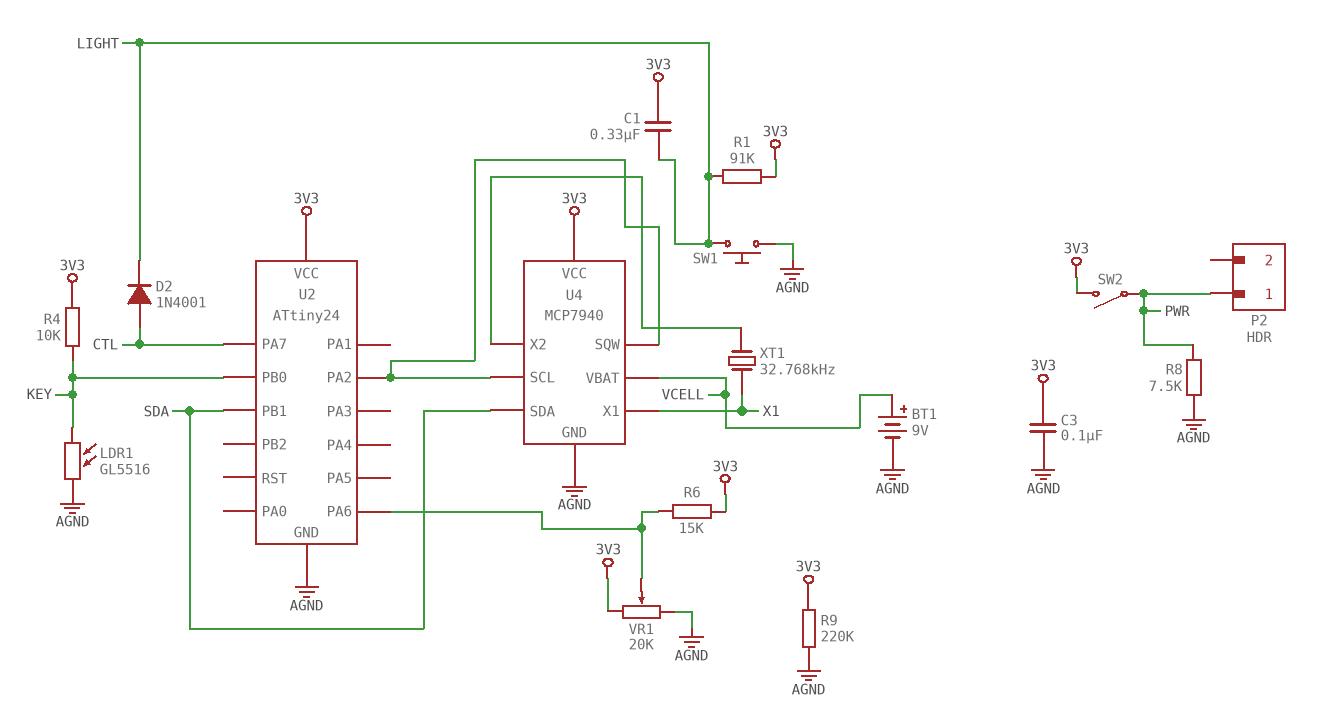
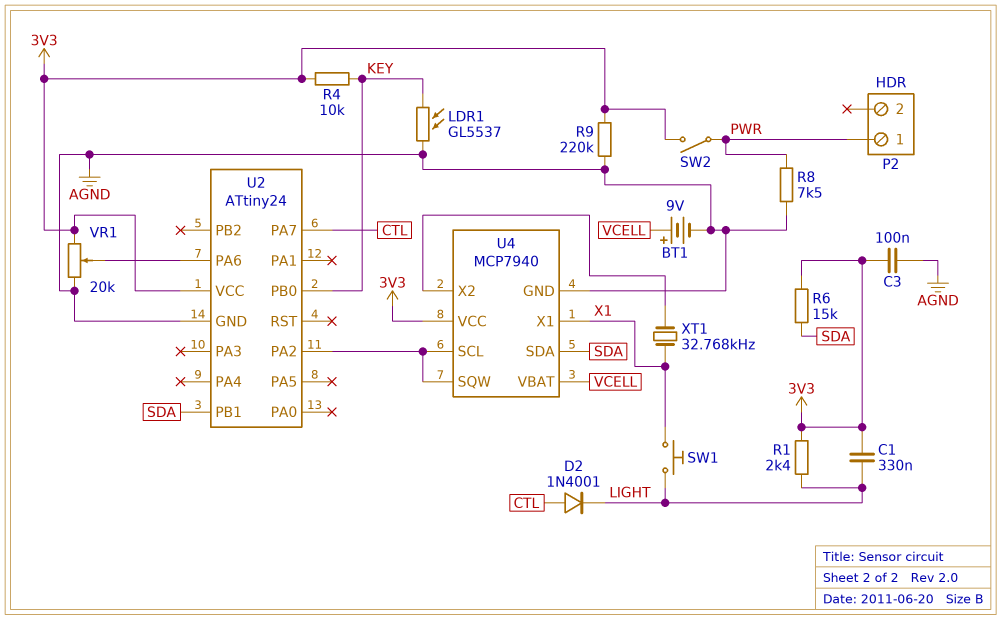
LDR1: GL5516 (AGND, KEY) -> GL5537 (AGND, KEY)
R1: 91k (3V3, LIGHT) -> 2.4k (3V3, LIGHT)
R6: 15k (3V3, U2/PA6) -> 15k (3V3, SDA)
SW1: button (AGND, LIGHT) -> button (LIGHT, X1)

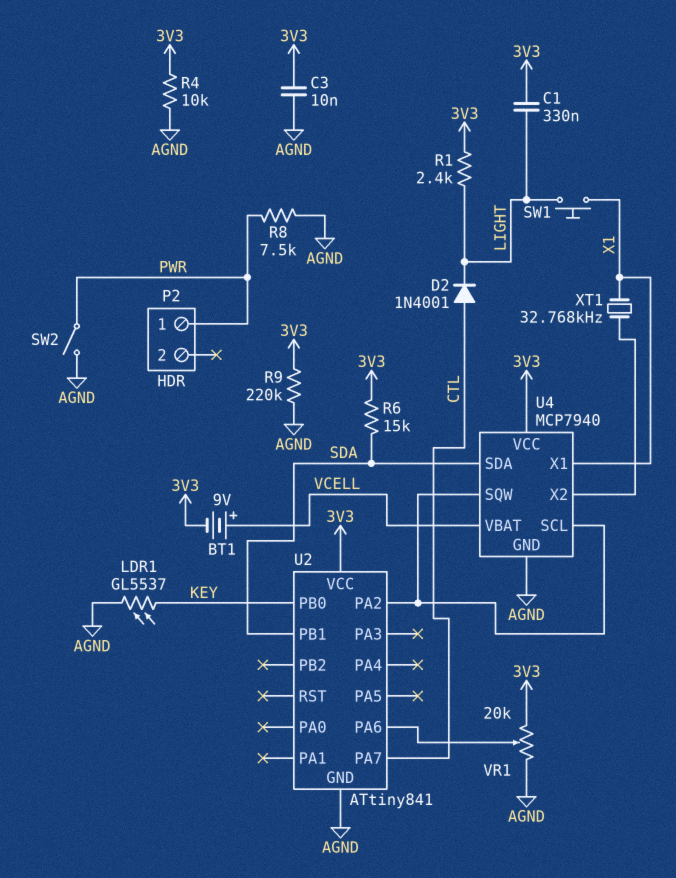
BT1: 9V (plus VCELL, minus AGND) -> 9V (plus VCELL, minus 3V3)
C3: 100nF (3V3, AGND) -> 10nF (3V3, AGND)
R4: 10k (3V3, KEY) -> 10k (3V3, AGND)
SW2: switch (3V3, PWR) -> switch (AGND, PWR)
U2: ATtiny24 -> ATtiny841

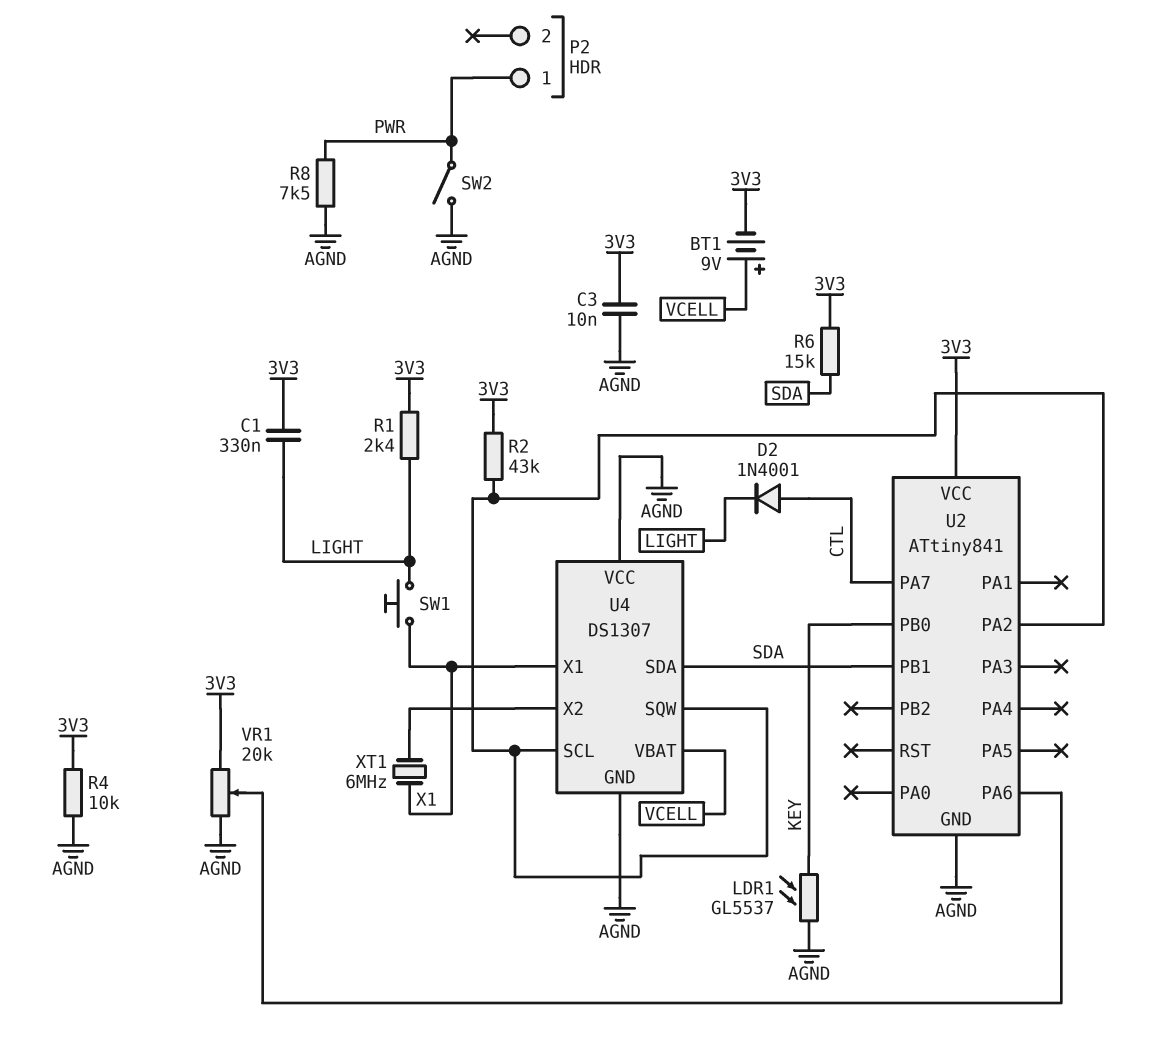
R2: none -> 43k (3V3, U2/PA2)
R9: 220k (3V3, AGND) -> none
U4: MCP7940 -> DS1307
U4 pin VCC: 3V3 -> AGND
XT1: 32.768kHz (U4/X2, X1) -> 6MHz (U4/X2, X1)

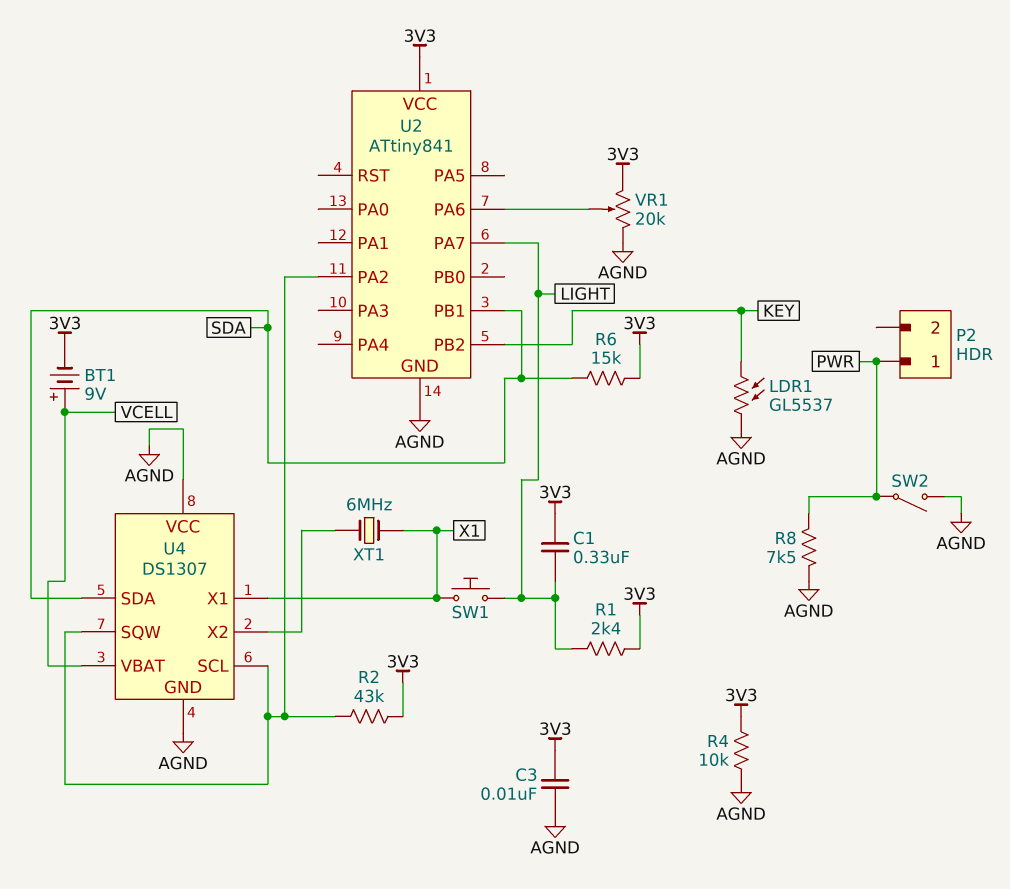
D2: diode 1N4001 (A CTL, K LIGHT) -> none
U2 pin PA7: CTL -> LIGHT
U2 pin PB0: KEY -> none
U2 pin PB2: none -> KEY

